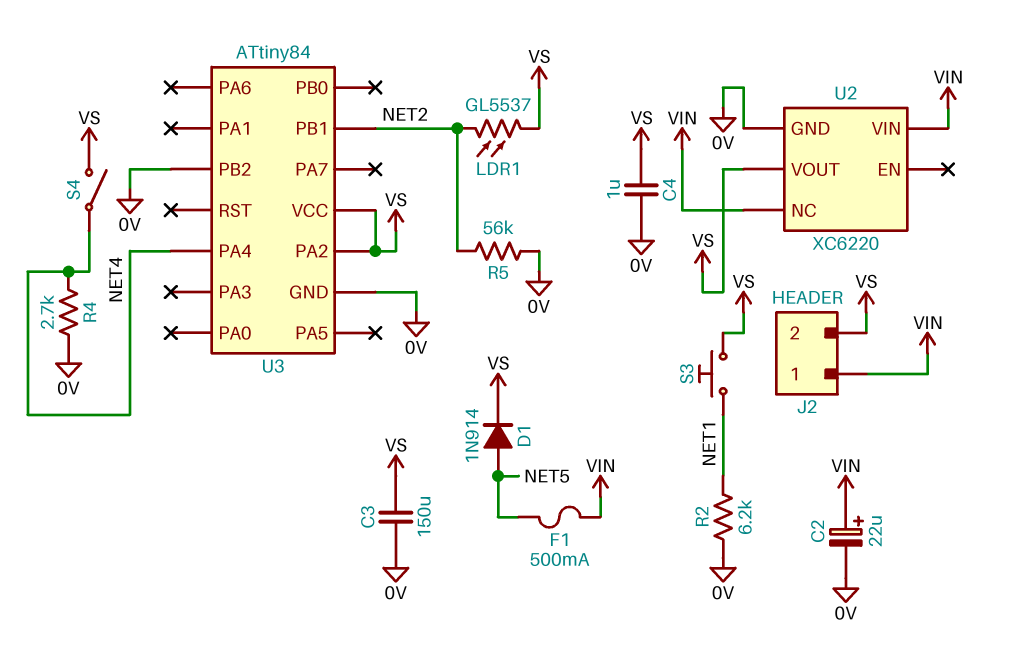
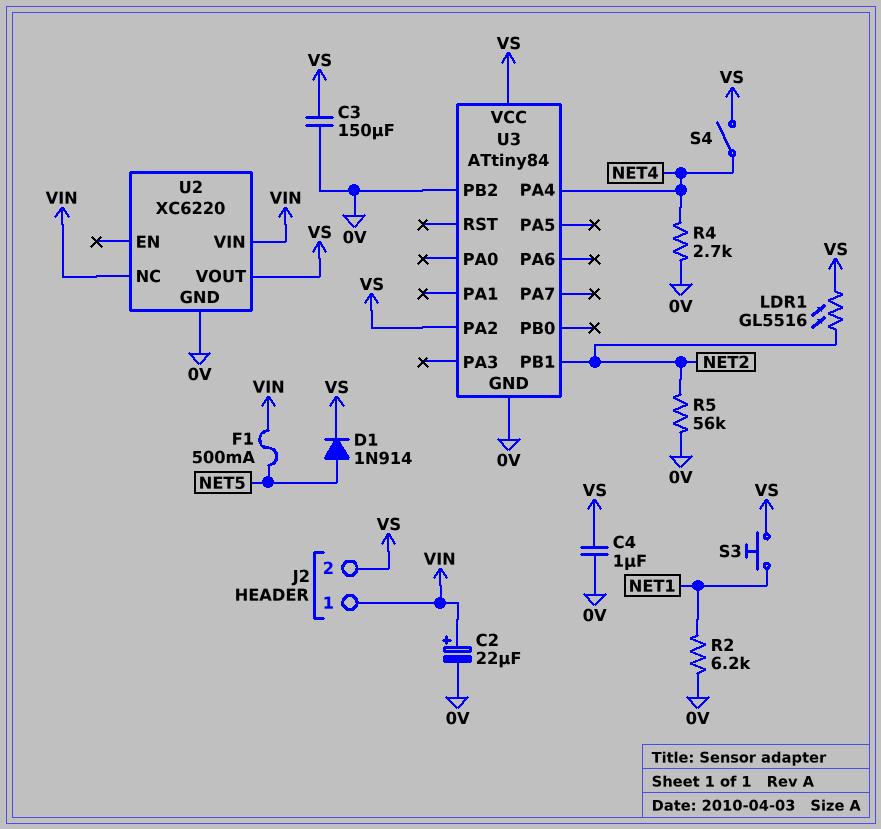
LDR1: GL5537 (NET2, VS) -> GL5516 (NET2, VS)

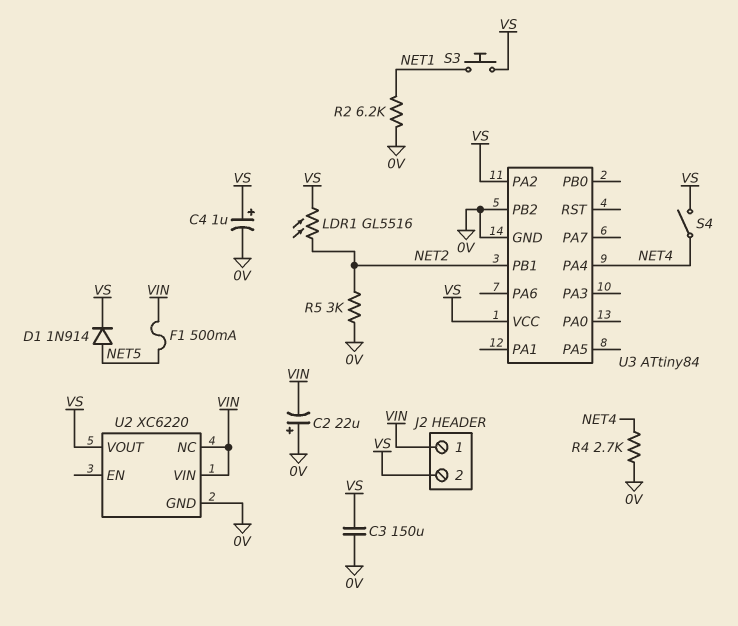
C2: 22uF (plus VIN, minus 0V) -> 22uF (plus 0V, minus VIN)
C4: 1uF (0V, VS) -> 1uF (plus VS, minus 0V)
R5: 56k (0V, NET2) -> 3k (0V, NET2)

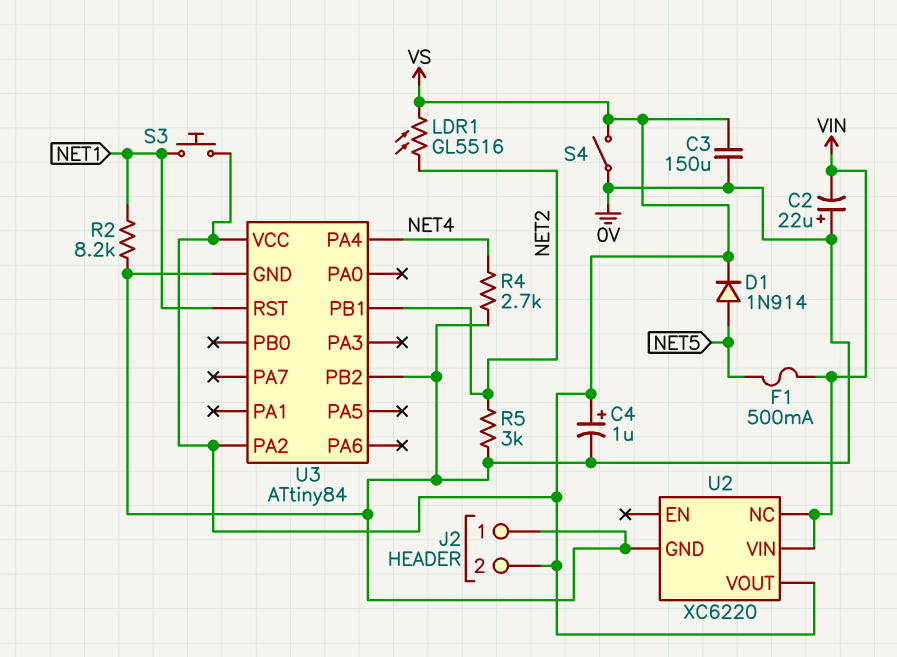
J2 pin 1: VIN -> 0V
R2: 6.2k (0V, NET1) -> 8.2k (0V, NET1)
S4: switch (NET4, VS) -> switch (0V, VS)
U3 pin RST: none -> NET1

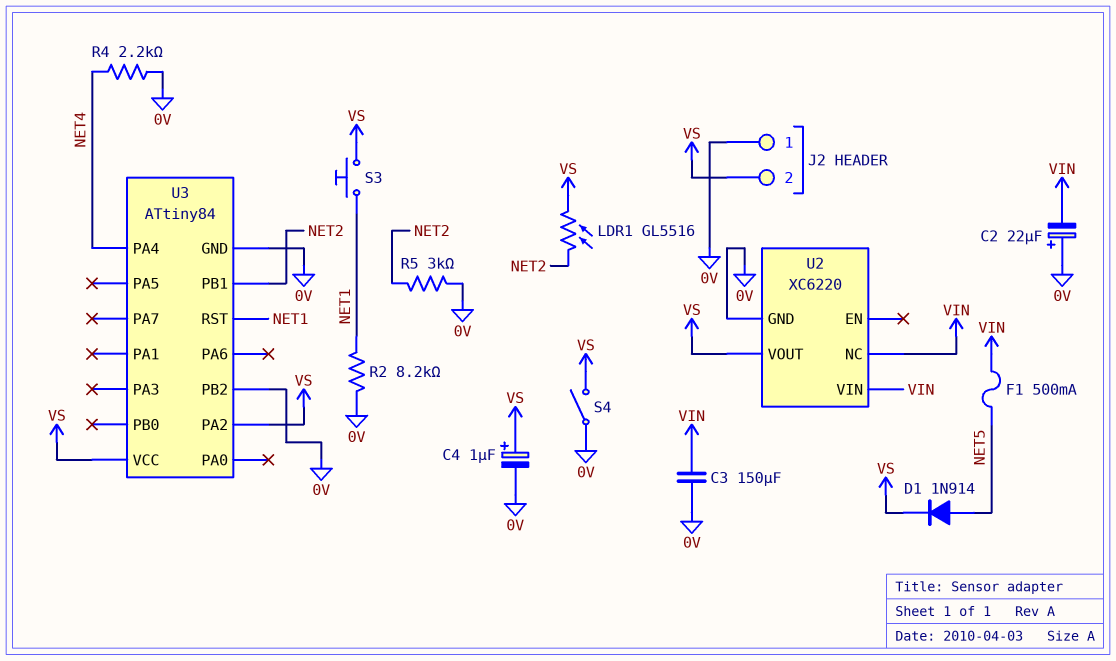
C3: 150uF (0V, VS) -> 150uF (0V, VIN)
R4: 2.7k (0V, NET4) -> 2.2k (0V, NET4)

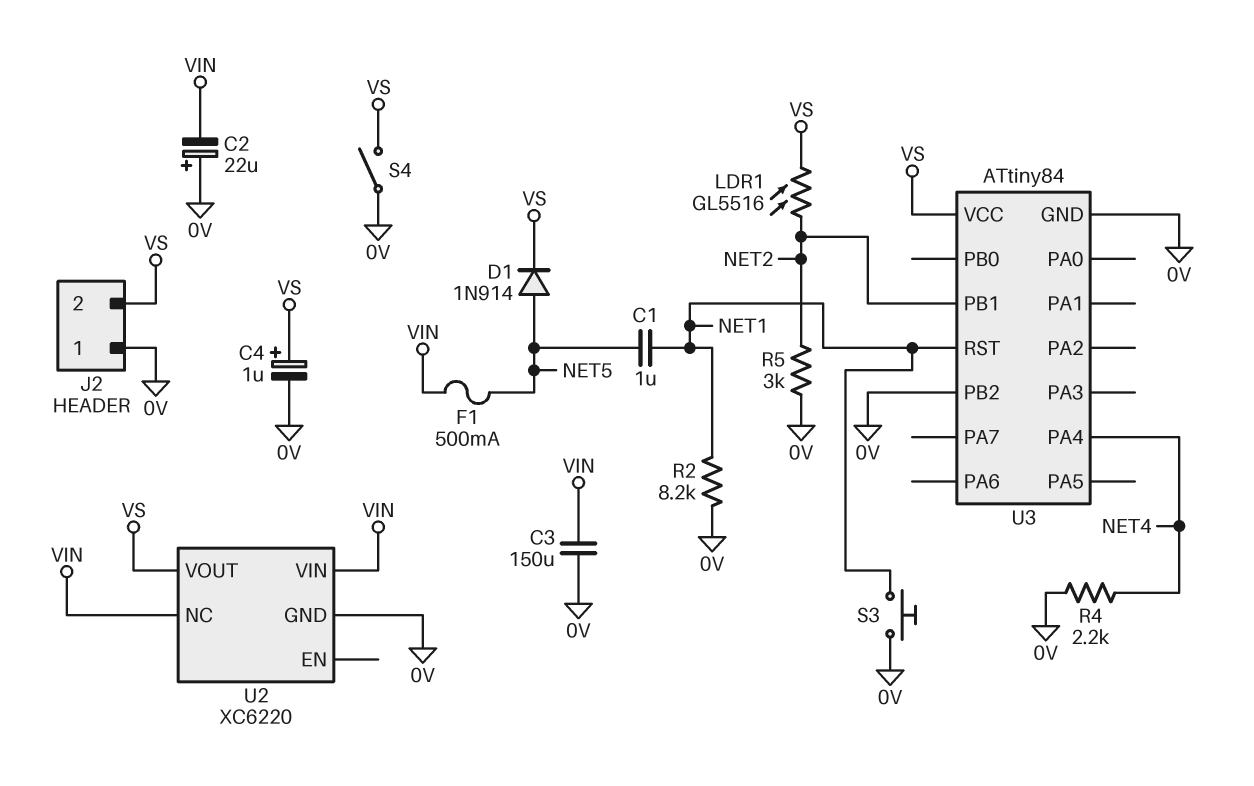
C1: none -> 1uF (NET1, NET5)
S3: button (NET1, VS) -> button (0V, NET1)
U3 pin PA2: VS -> none

